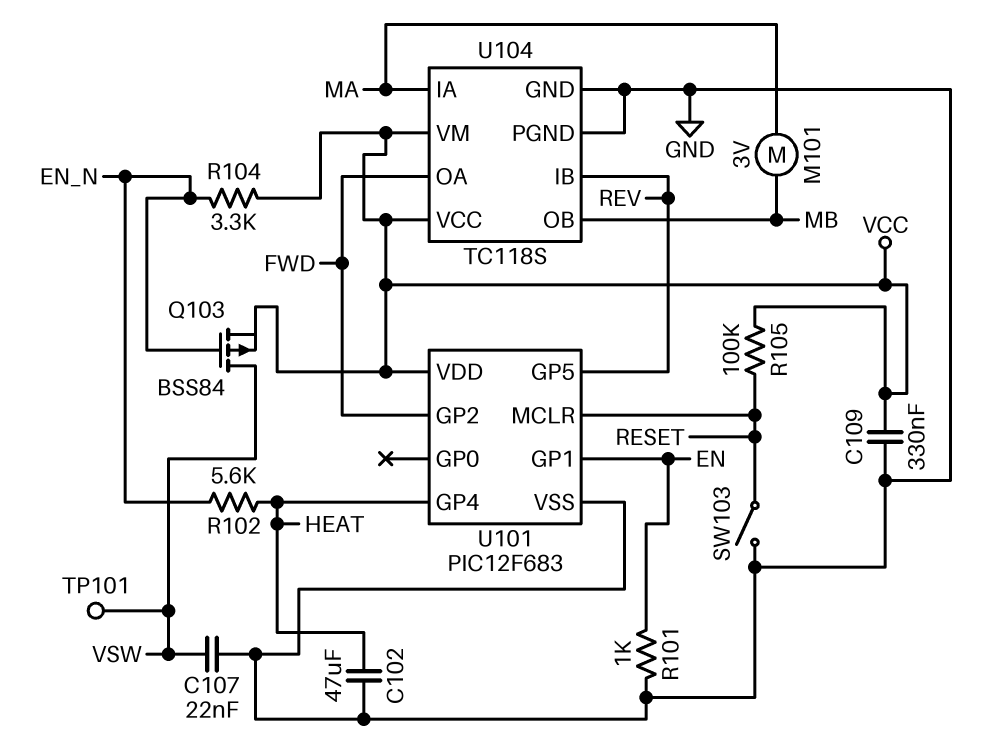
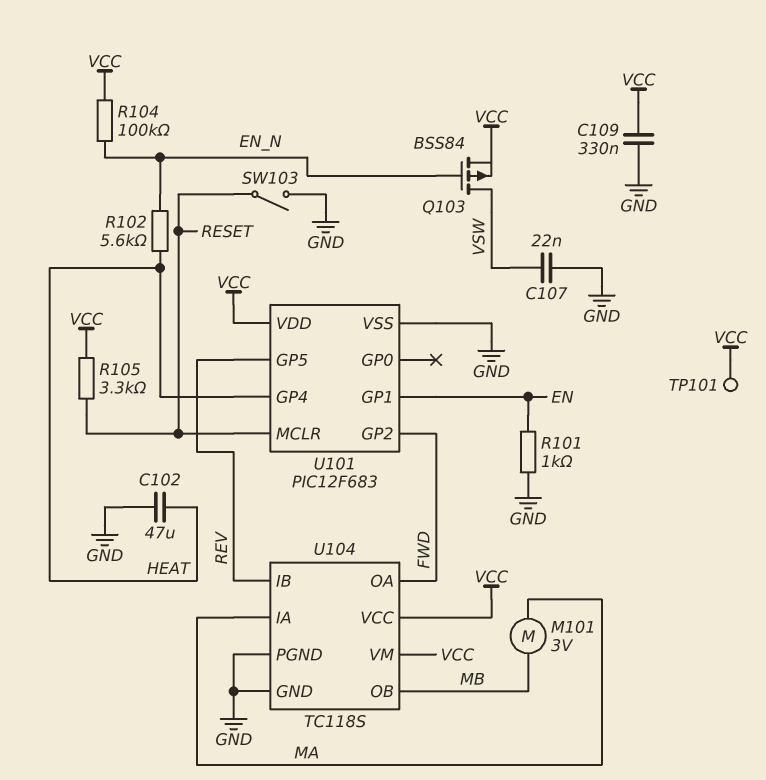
R104: 3.3k (EN_N, VCC) -> 100k (EN_N, VCC)
R105: 100k (RESET, VCC) -> 3.3k (RESET, VCC)
TP101: test point (VSW) -> test point (VCC)

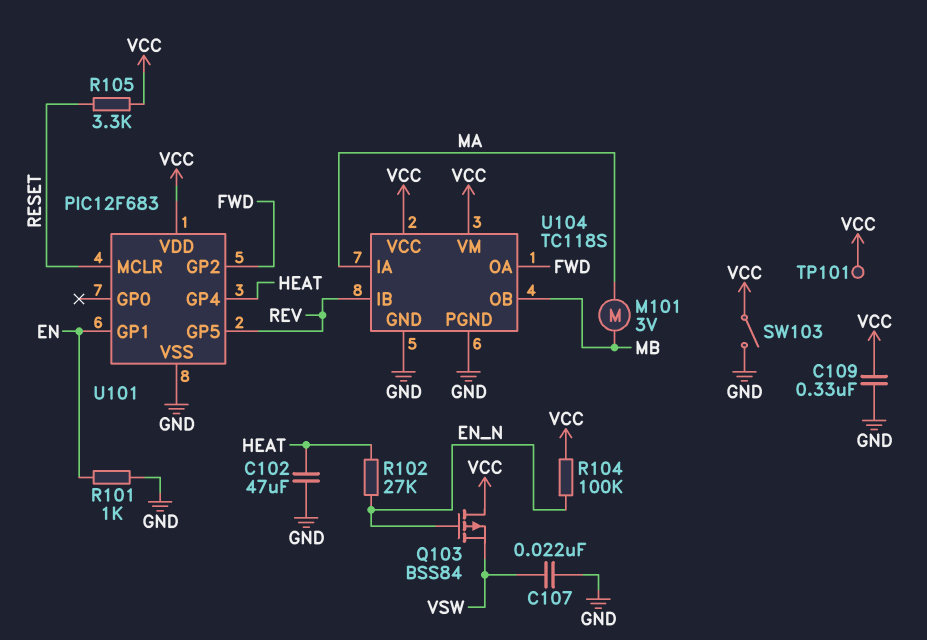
Q103: PMOS BSS84 (G EN_N, D VSW, S VCC) -> PMOS BSS84 (G EN_N, D VCC, S VSW)
R102: 5.6k (EN_N, HEAT) -> 27k (EN_N, HEAT)
SW103: switch (GND, RESET) -> switch (GND, VCC)

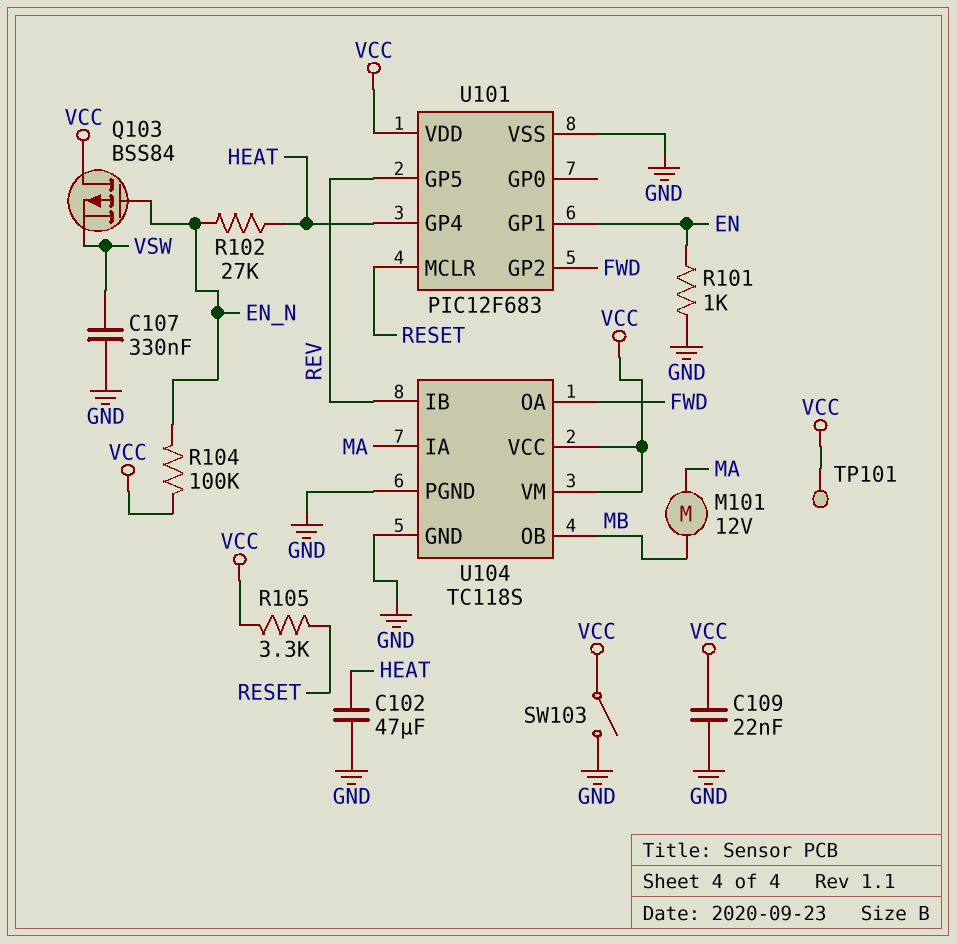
C107: 22nF (GND, VSW) -> 330nF (GND, VSW)
C109: 330nF (GND, VCC) -> 22nF (GND, VCC)
M101: motor 3V (MA, MB) -> motor 12V (MA, MB)

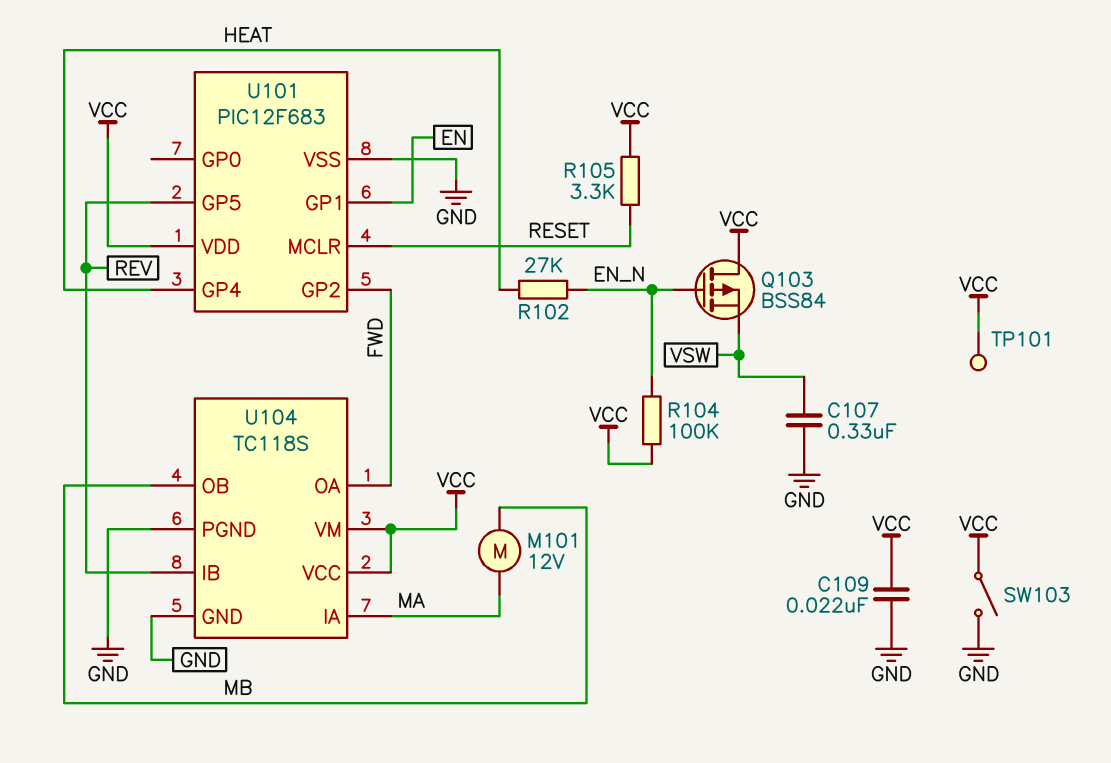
C102: 47uF (GND, HEAT) -> none
R101: 1k (EN, GND) -> none

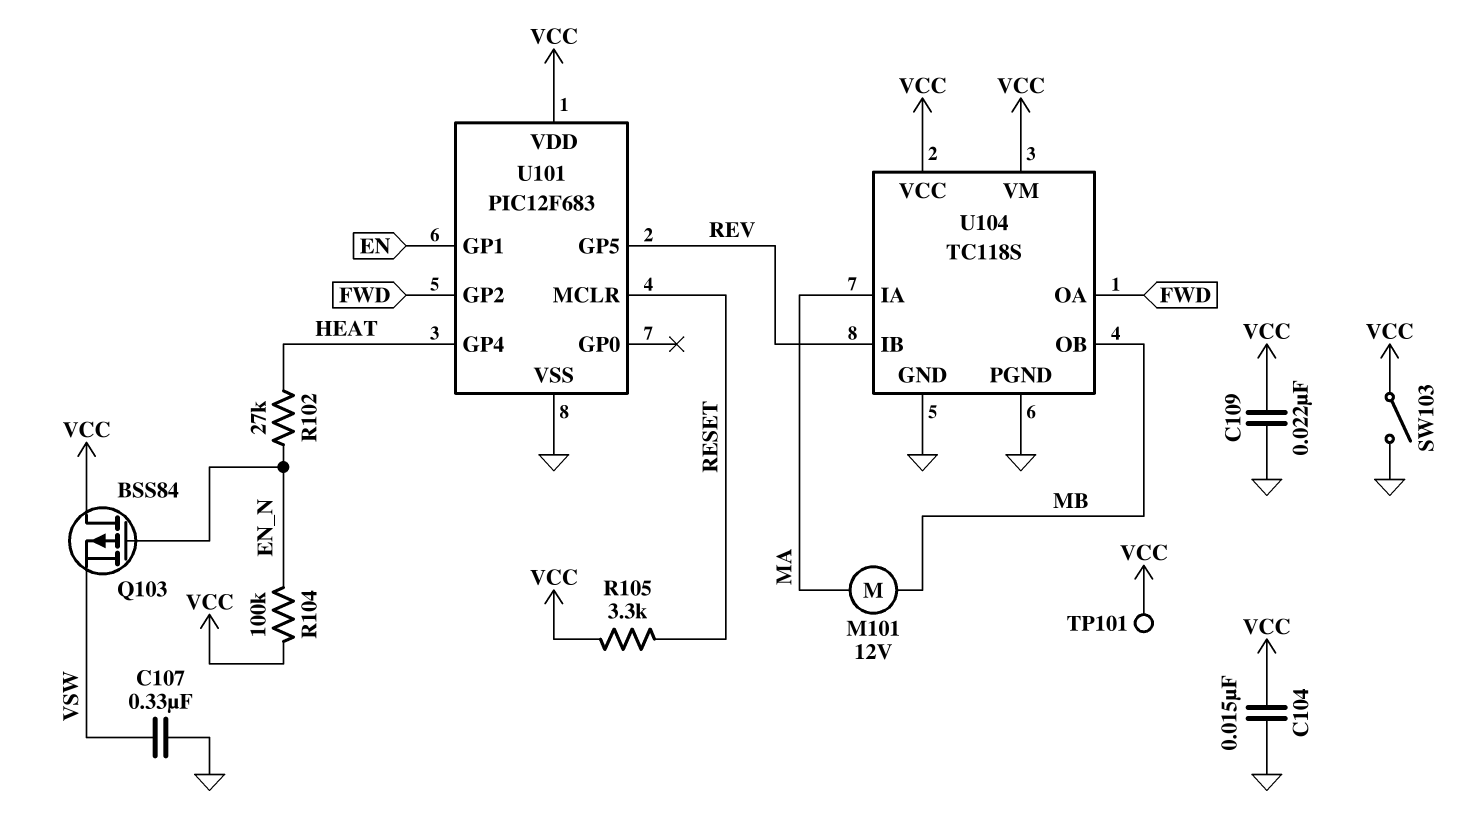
C104: none -> 15nF (GND, VCC)

